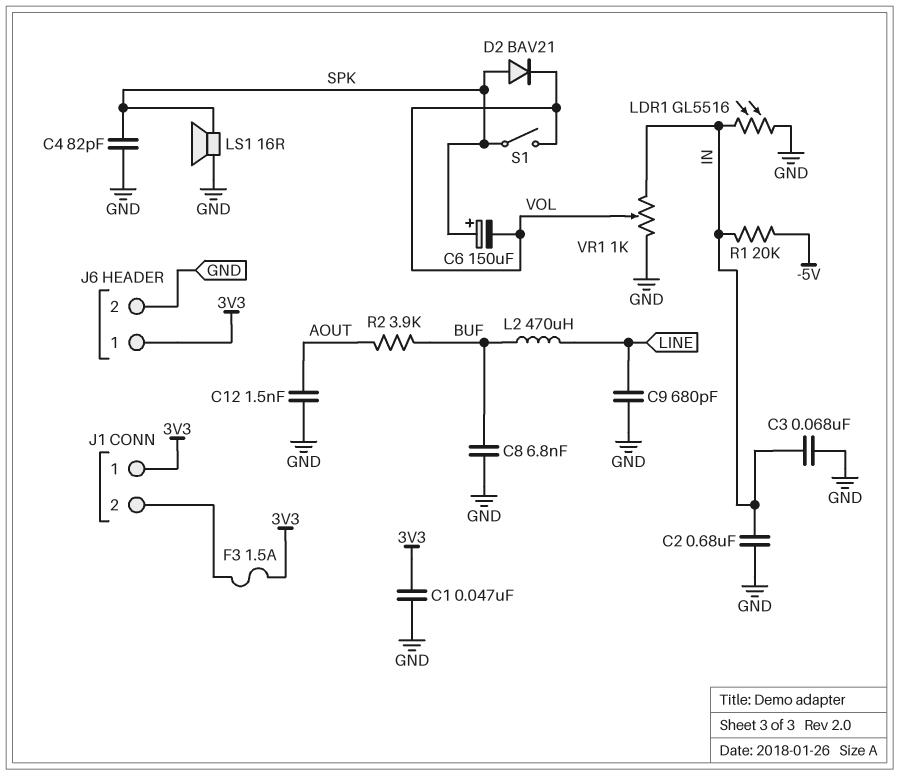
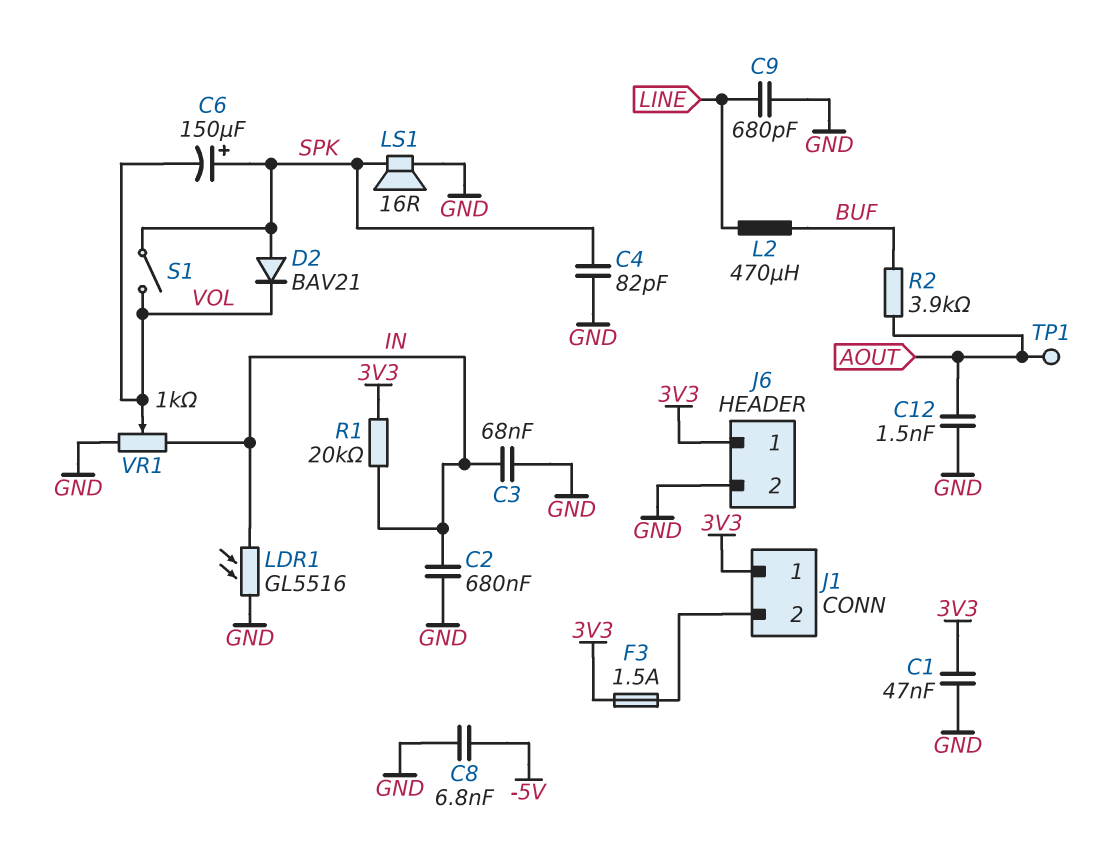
C8: 6.8nF (BUF, GND) -> 6.8nF (-5V, GND)
R1: 20k (-5V, IN) -> 20k (3V3, IN)
TP1: none -> test point (AOUT)

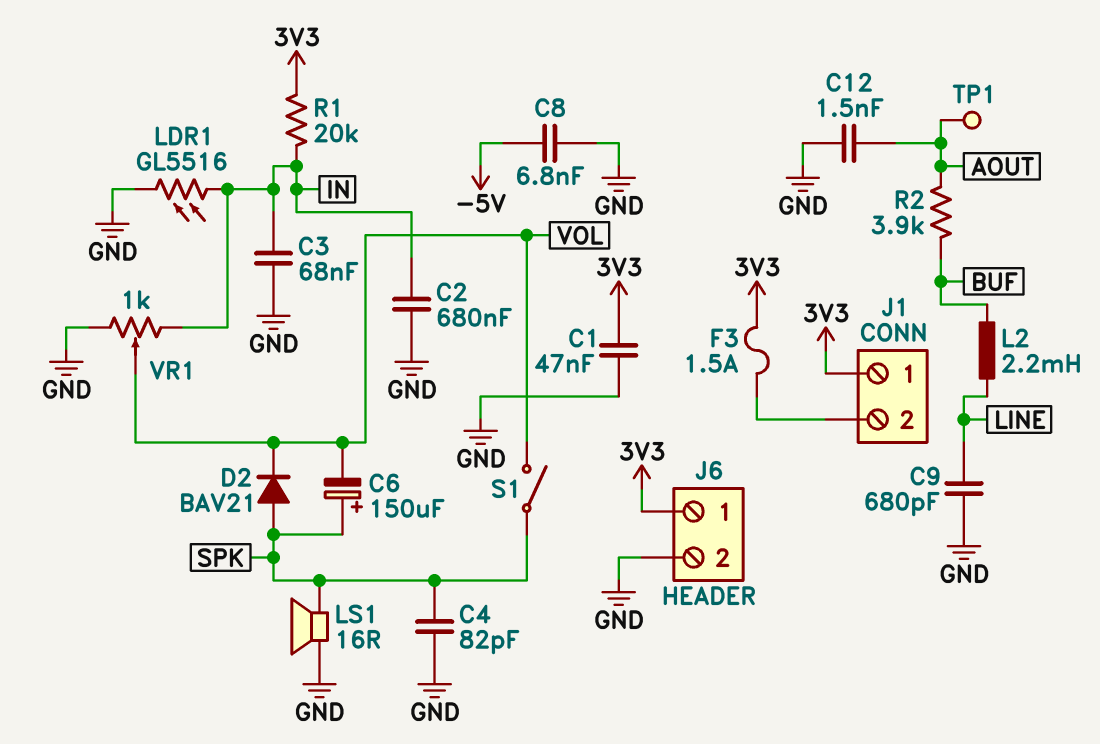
L2: 470uH (BUF, LINE) -> 2.2mH (BUF, LINE)

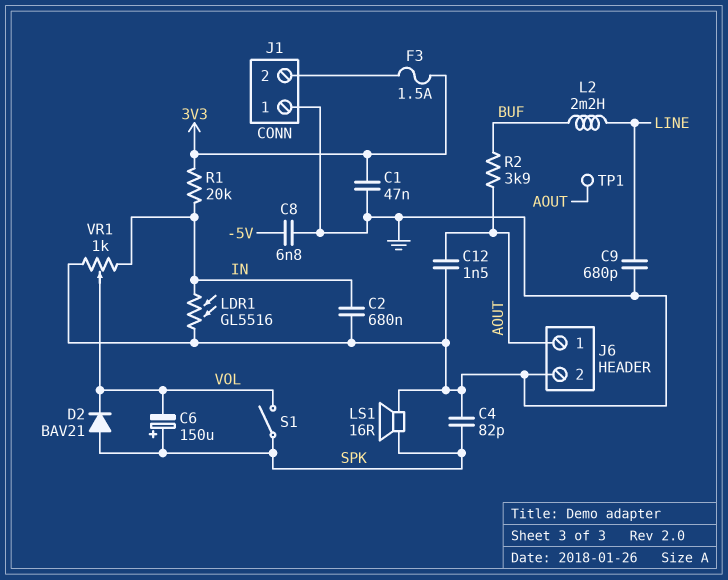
C3: 68nF (GND, IN) -> none
J1 pin 1: 3V3 -> GND
J6 pin 1: 3V3 -> AOUT

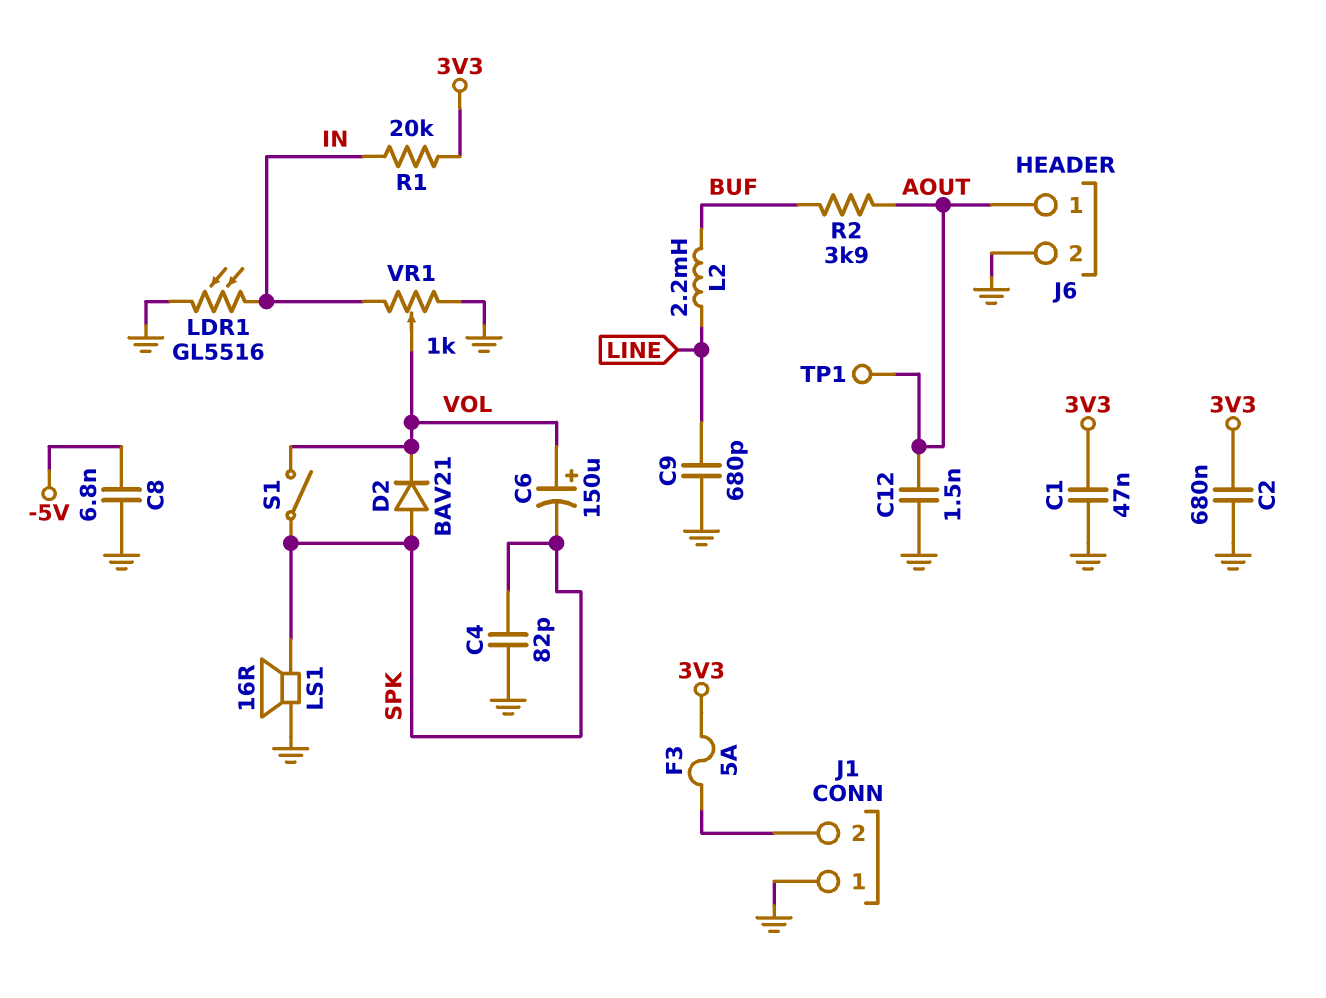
C2: 680nF (GND, IN) -> 680nF (3V3, GND)
C6: 150uF (plus SPK, minus VOL) -> 150uF (plus VOL, minus SPK)
F3: 1.5A (3V3, J1/2) -> 5A (3V3, J1/2)

